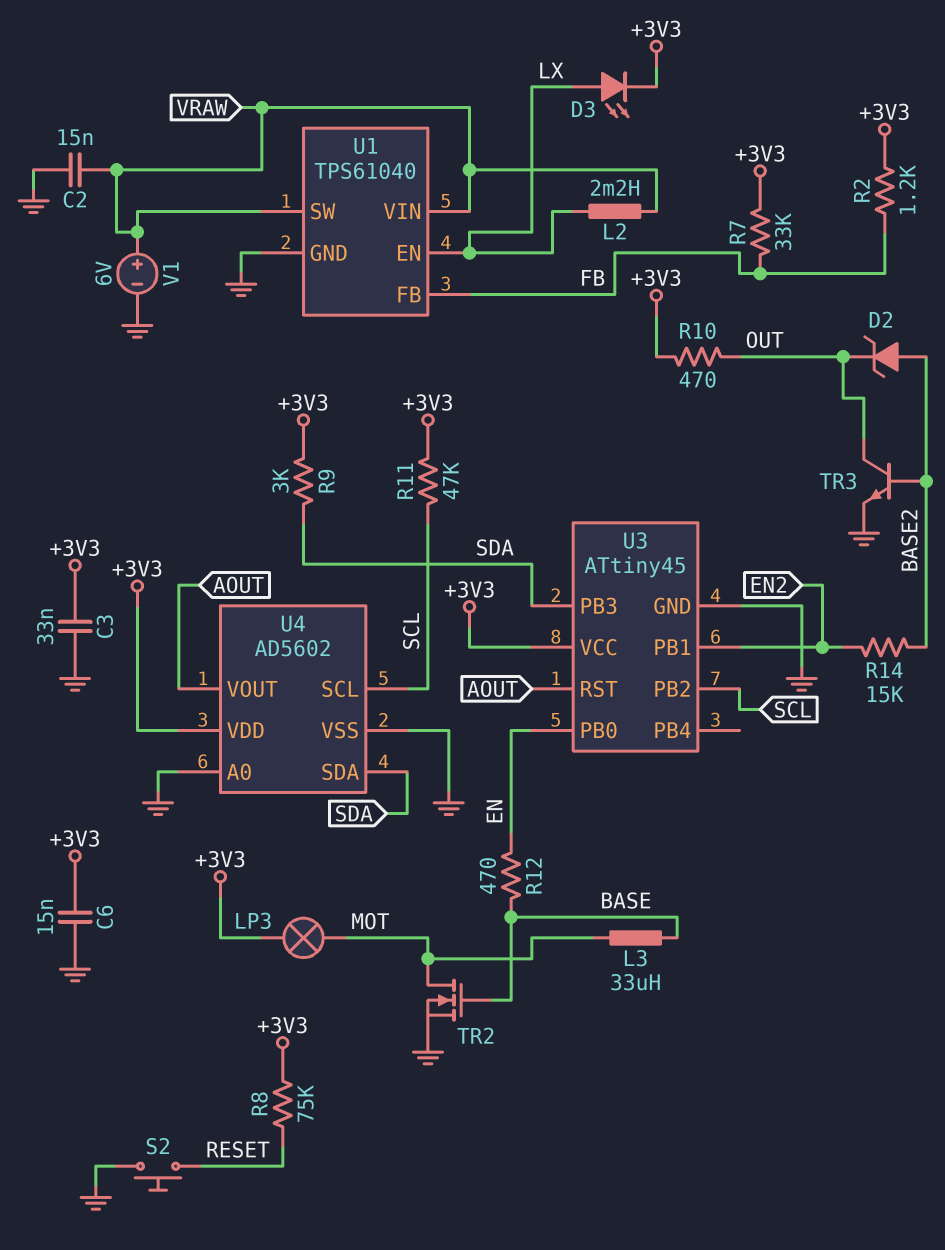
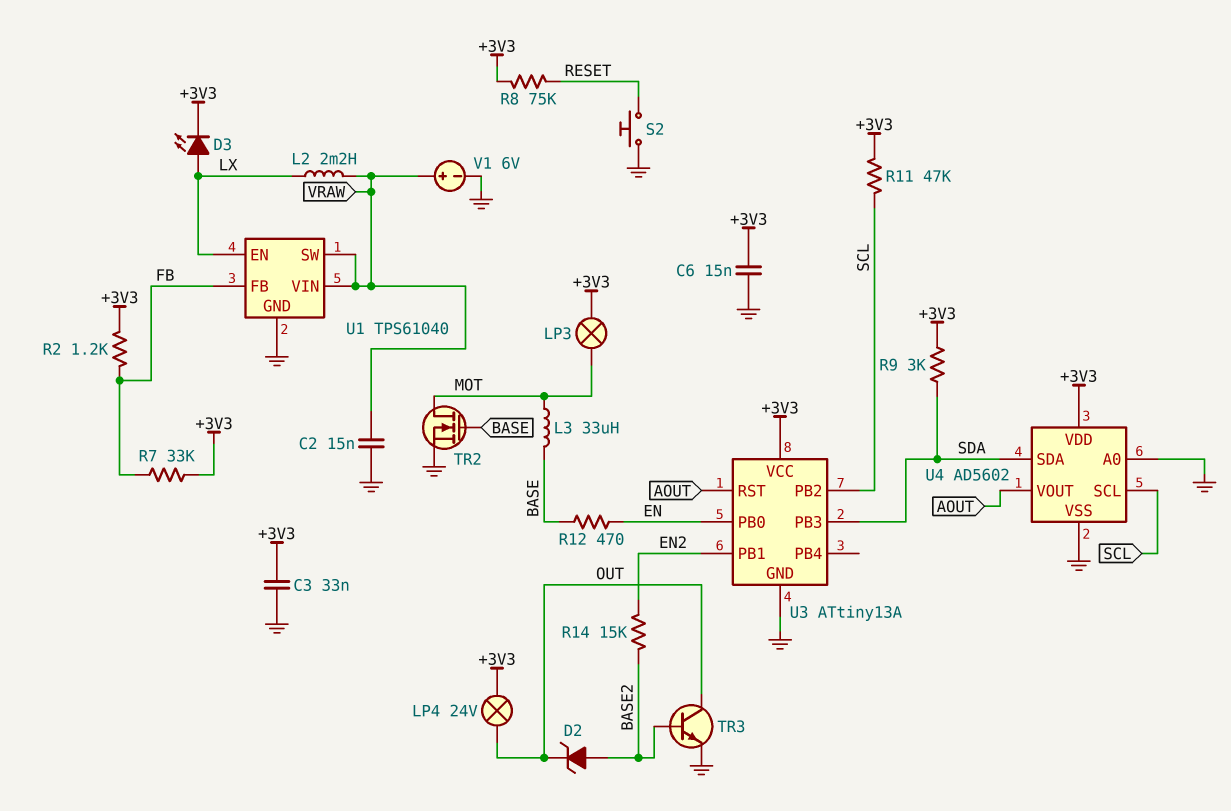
LP4: none -> lamp 24V (+3V3, OUT)
R10: 470 (+3V3, OUT) -> none
U3: ATtiny45 -> ATtiny13A

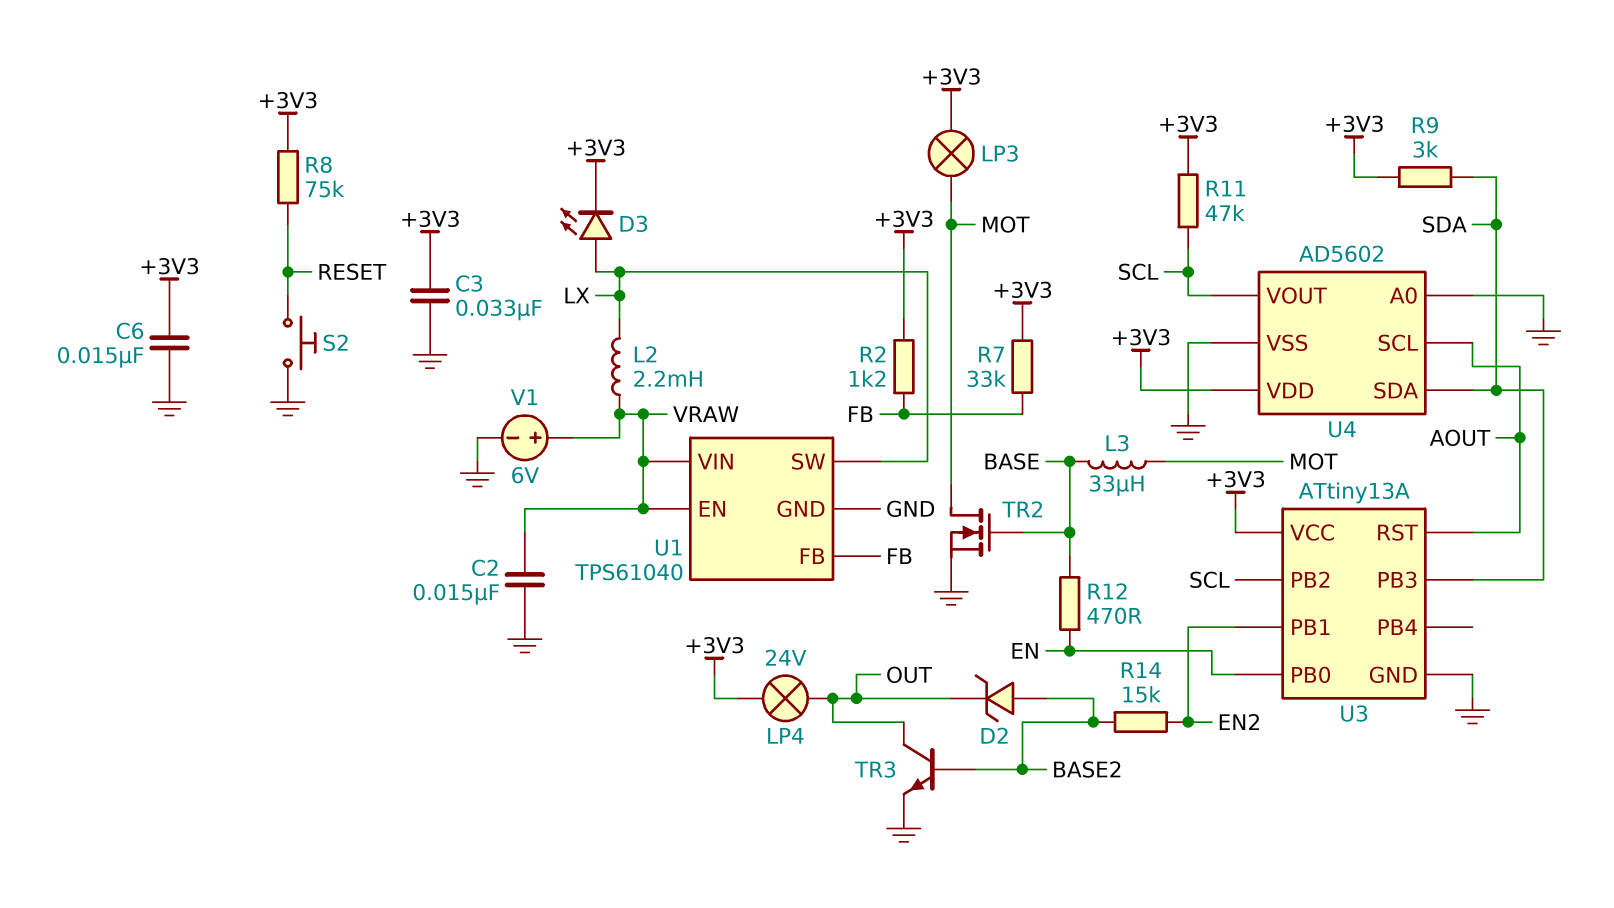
U1 pin EN: LX -> VRAW
U1 pin SW: VRAW -> LX
U4 pin SCL: SCL -> AOUT
U4 pin VOUT: AOUT -> SCL

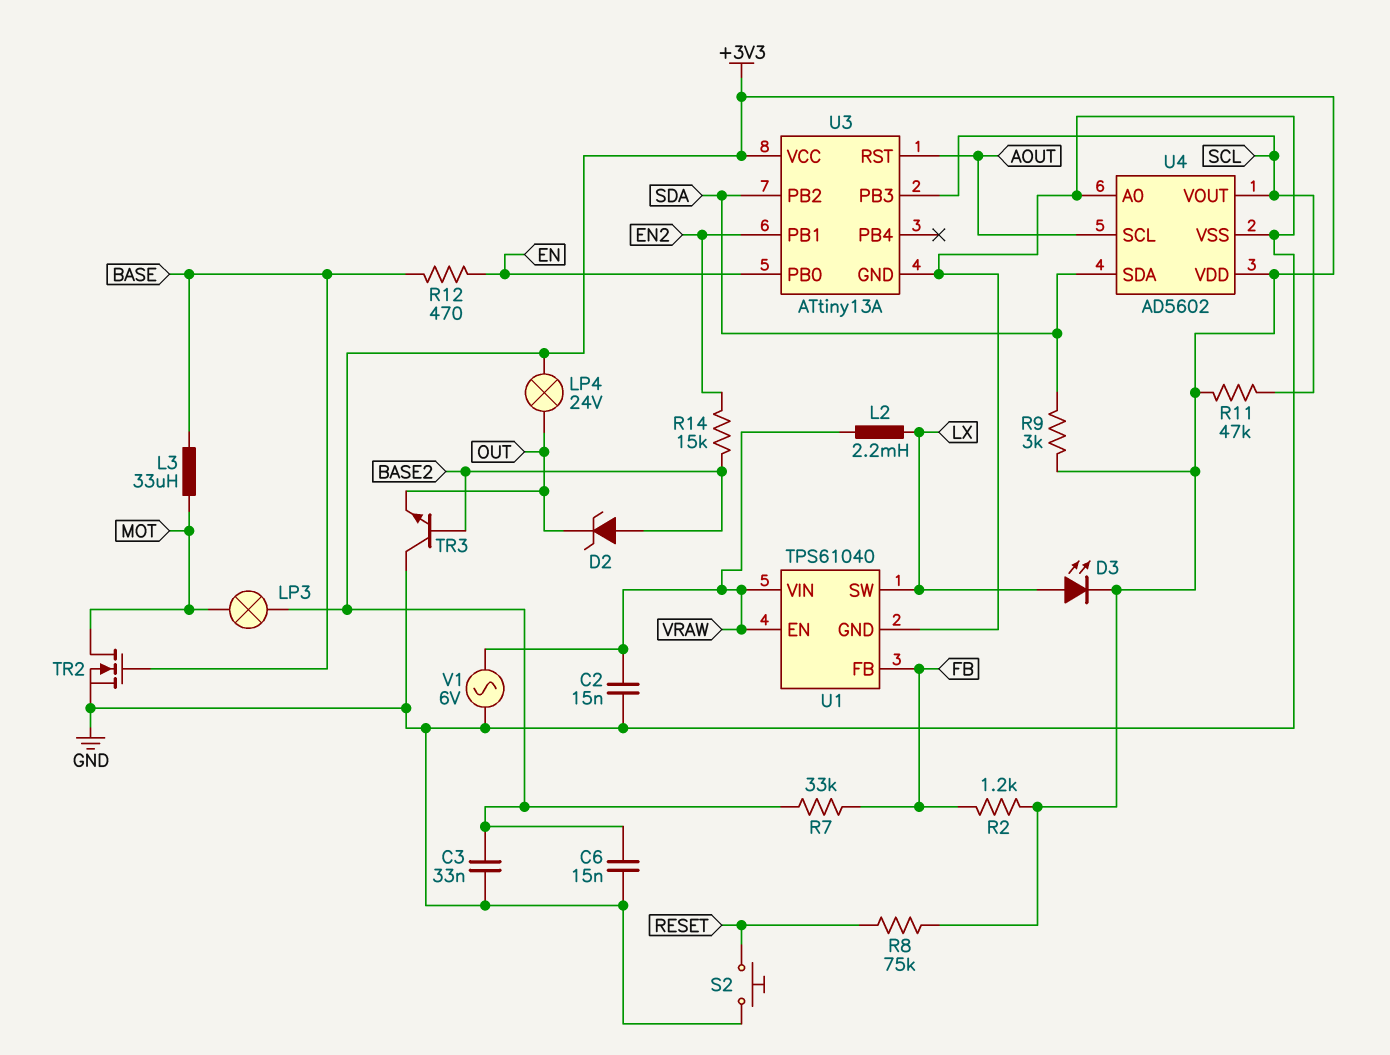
TR3: NPN (B BASE2, C OUT, E GND) -> NPN (B BASE2, C GND, E OUT)
U3 pin PB2: SCL -> SDA
U3 pin PB3: SDA -> SCL
V1: 6V (plus VRAW, minus GND) -> AC 6V (GND, VRAW)

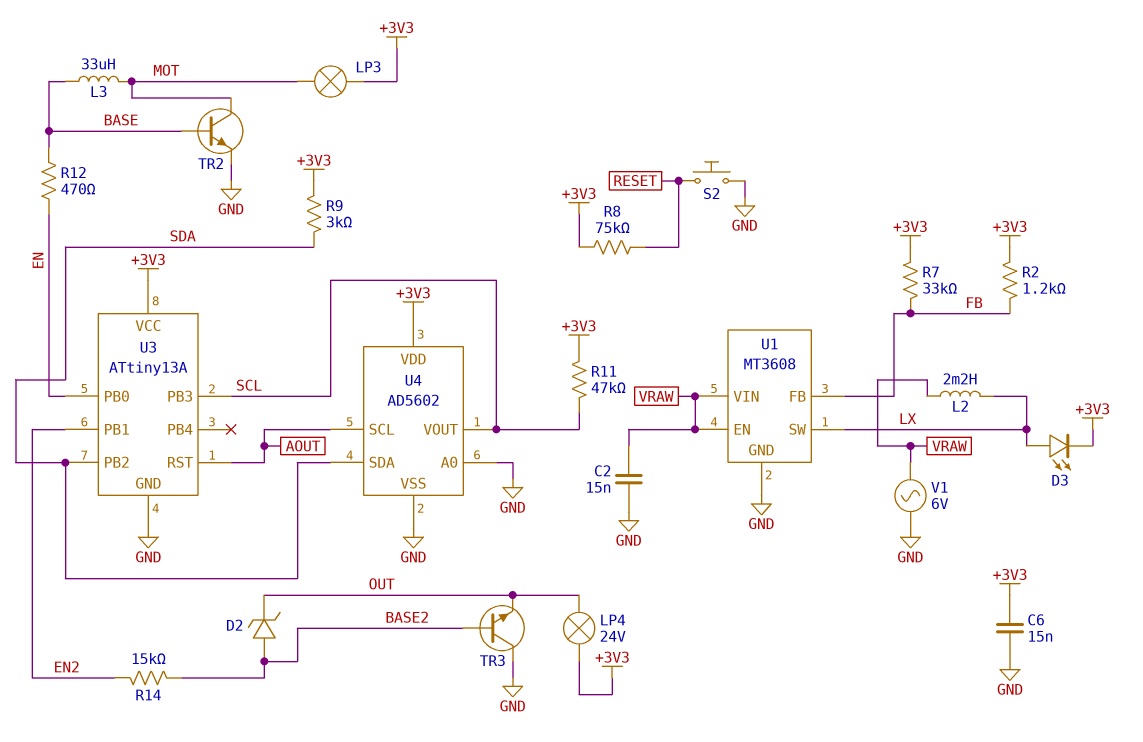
C3: 33nF (+3V3, GND) -> none
TR2: NMOS (G BASE, D MOT, S GND) -> NPN (B BASE, C MOT, E GND)
U1: TPS61040 -> MT3608

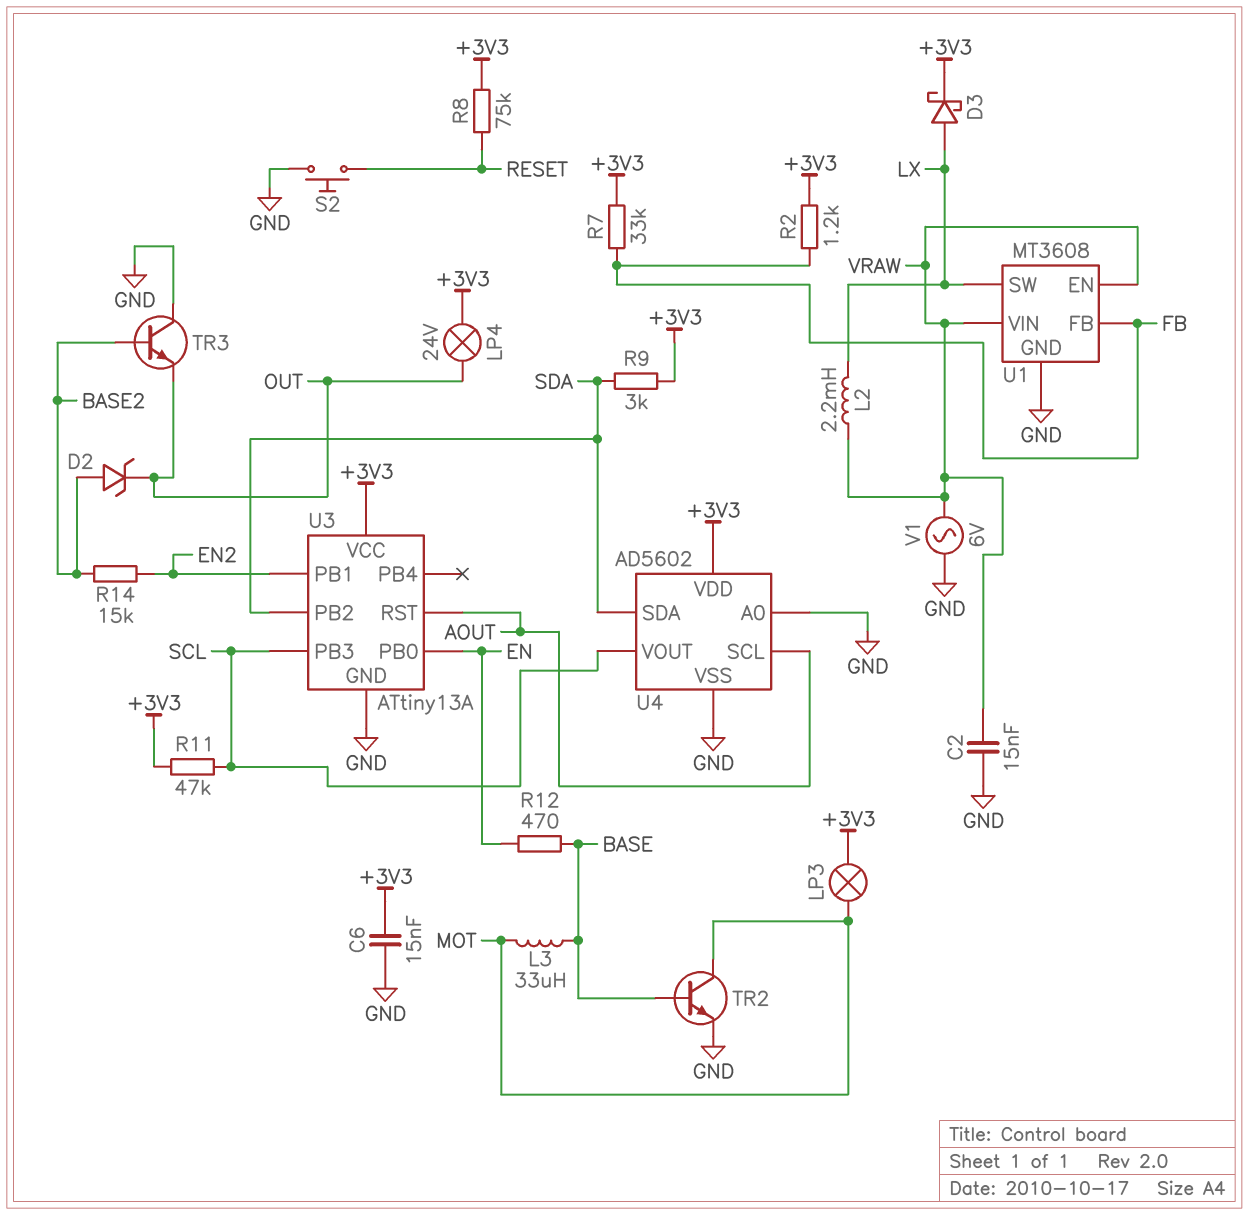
D3: LED (A LX, K +3V3) -> schottky (A LX, K +3V3)

